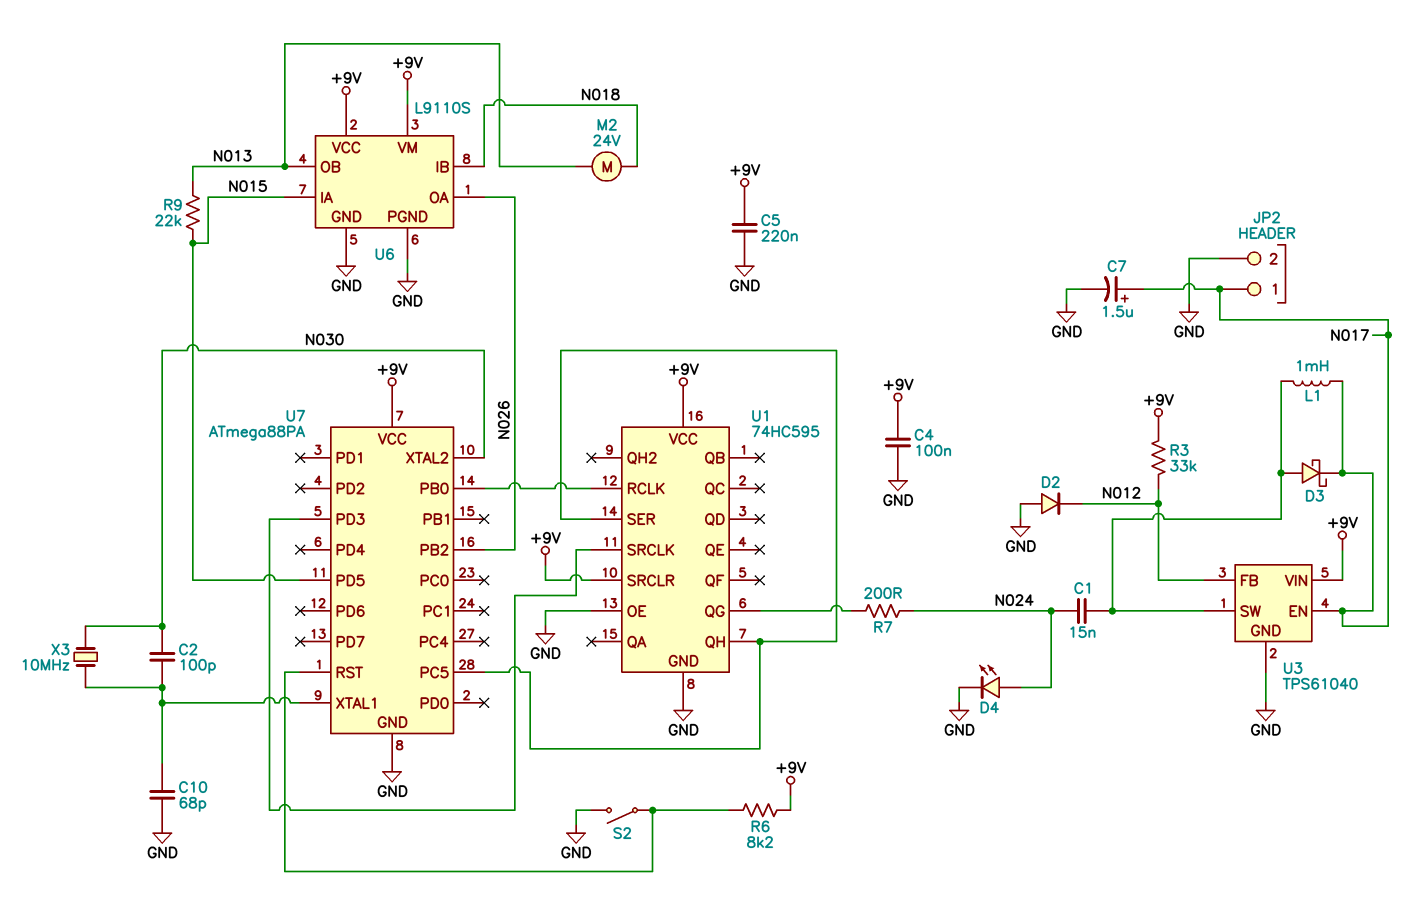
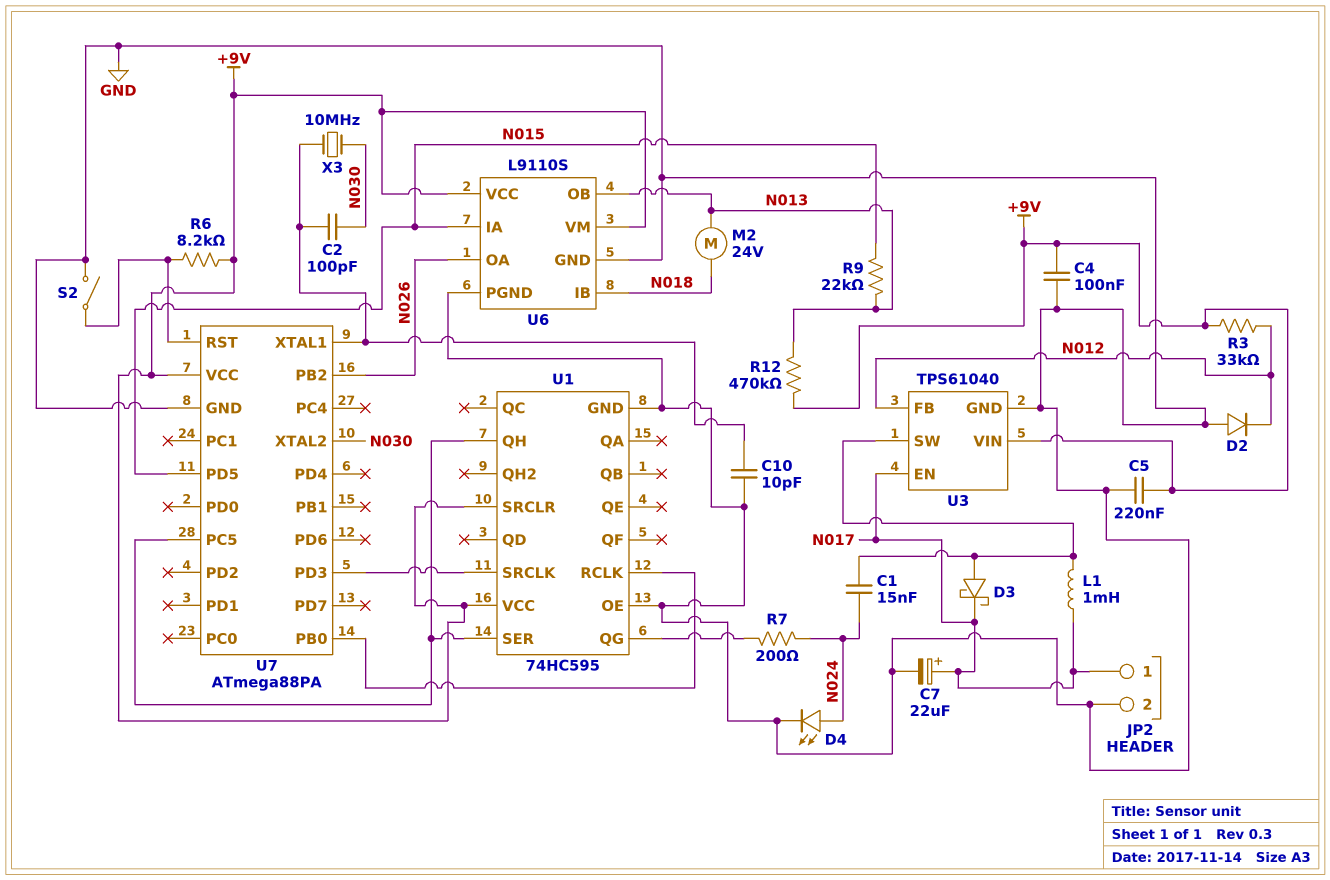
C7: 1.5uF (plus N017, minus GND) -> 22uF (plus N017, minus GND)
C10: 68pF (GND, U7/XTAL1) -> 10pF (GND, U7/XTAL1)
R12: none -> 470k (+9V, N013)

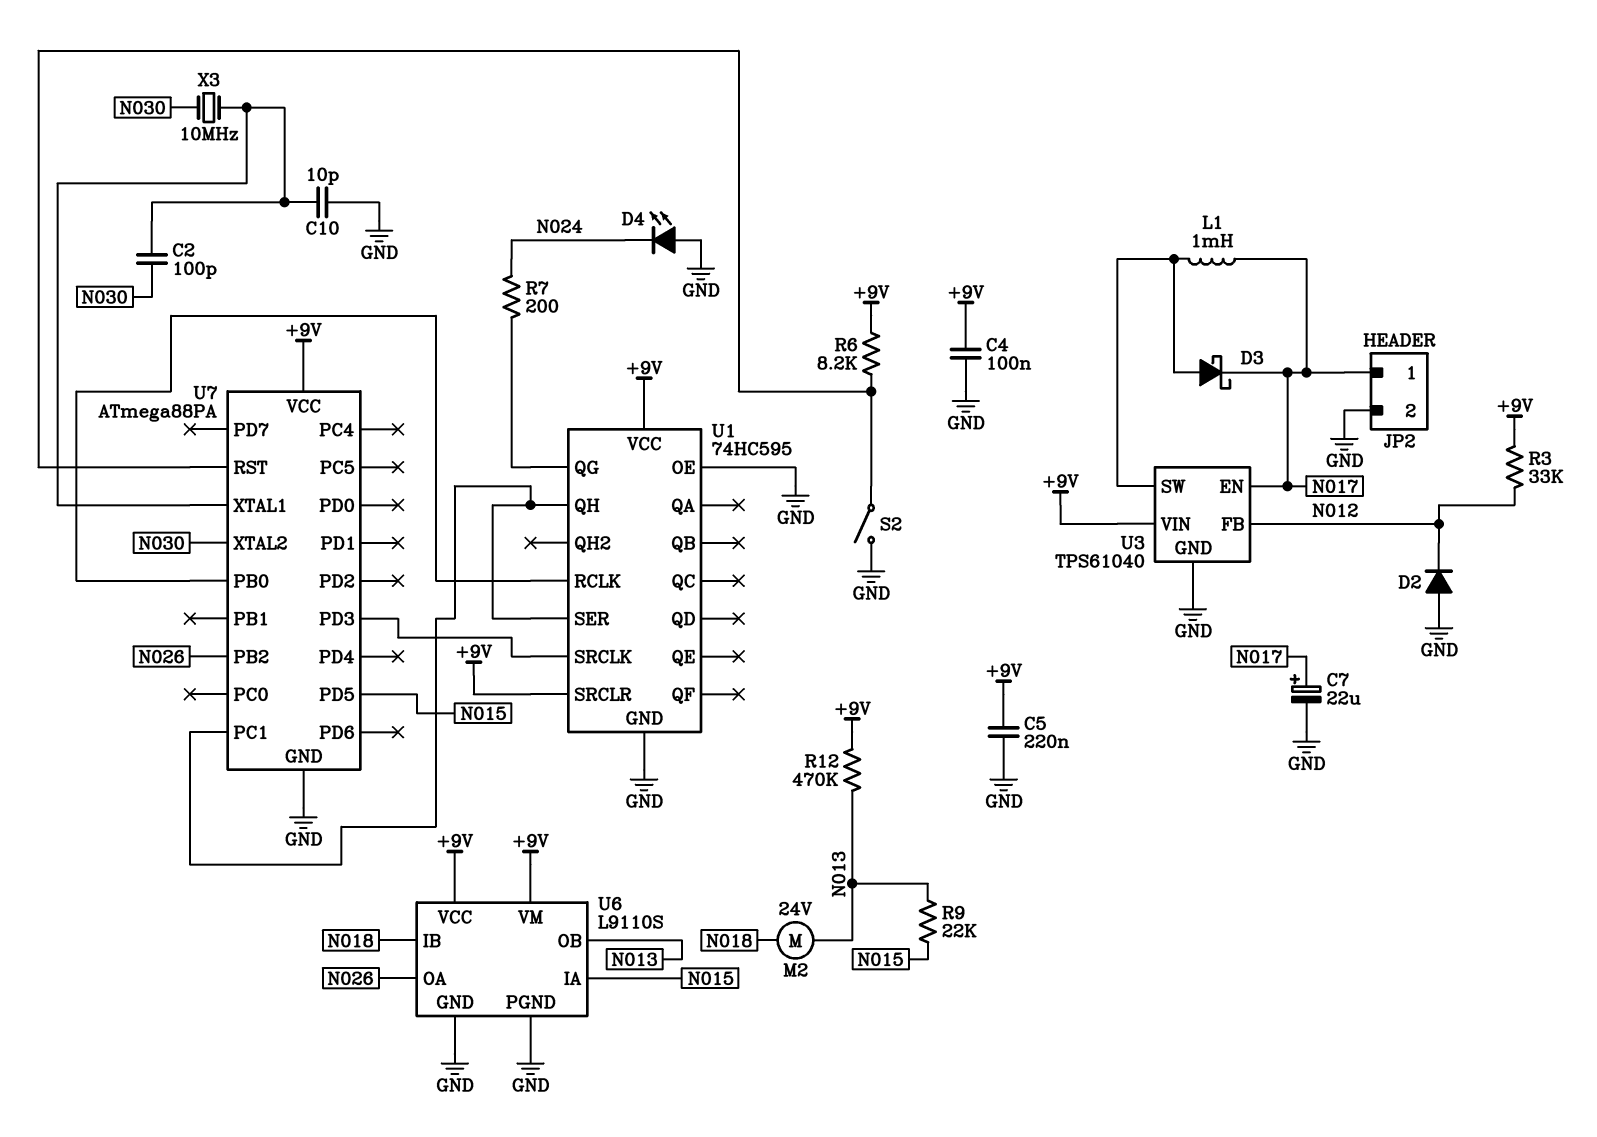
C1: 15nF (N024, U3/SW) -> none
D4: LED (A N024, K GND) -> LED (A GND, K N024)
U7 pin PC1: none -> U1/QH
U7 pin PC5: U1/QH -> none

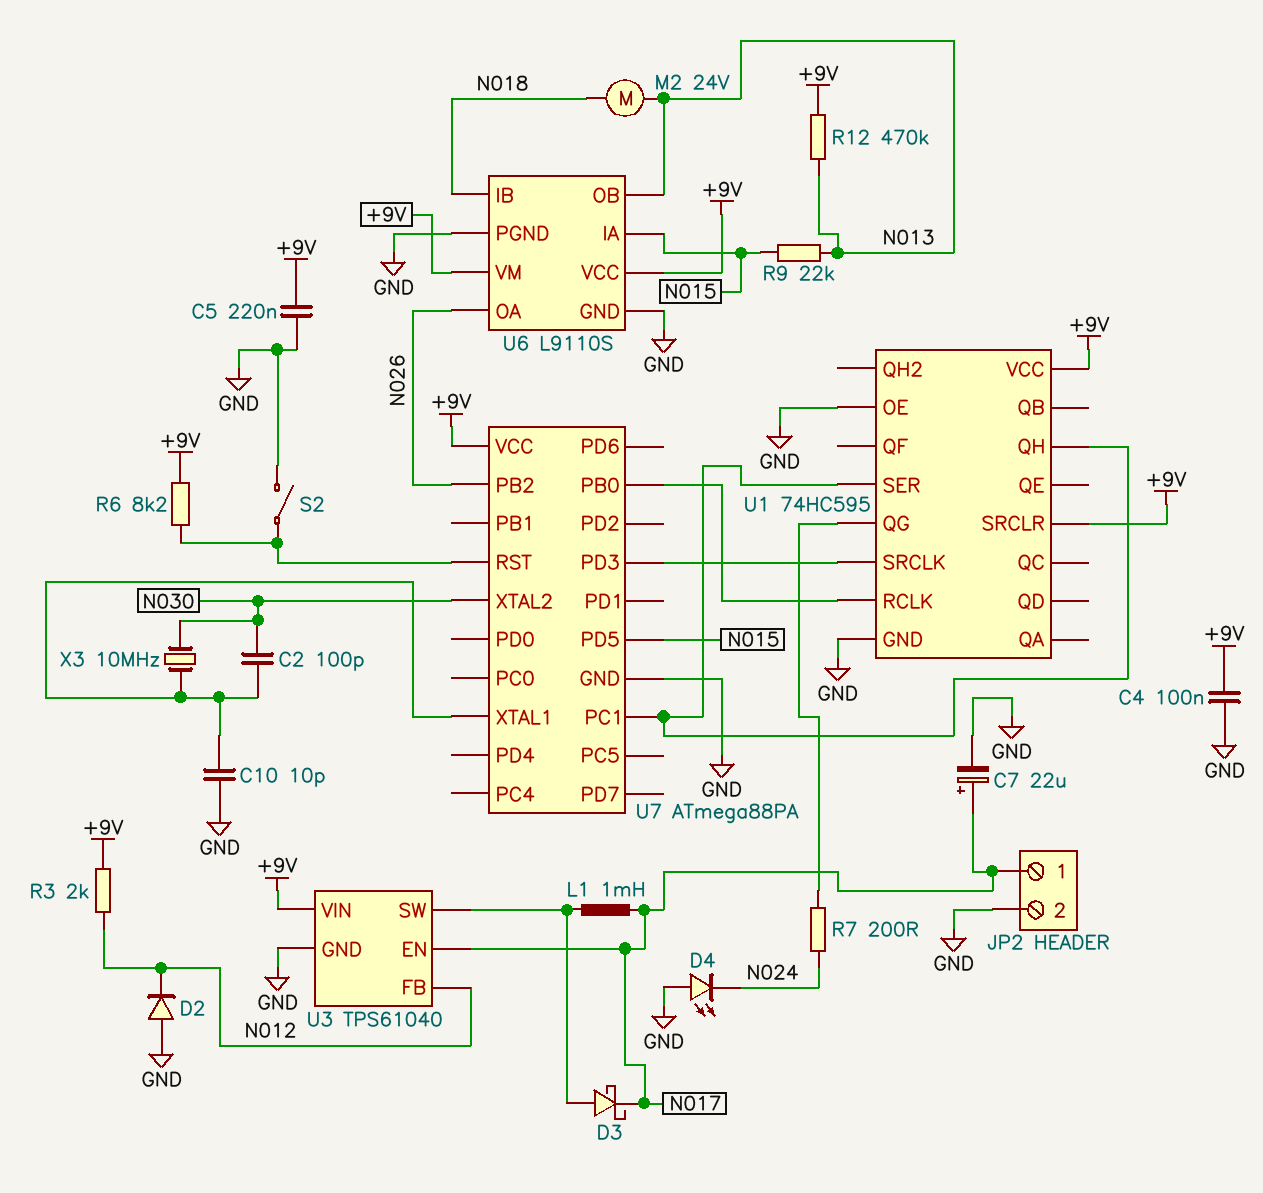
R3: 33k (+9V, N012) -> 2k (+9V, N012)

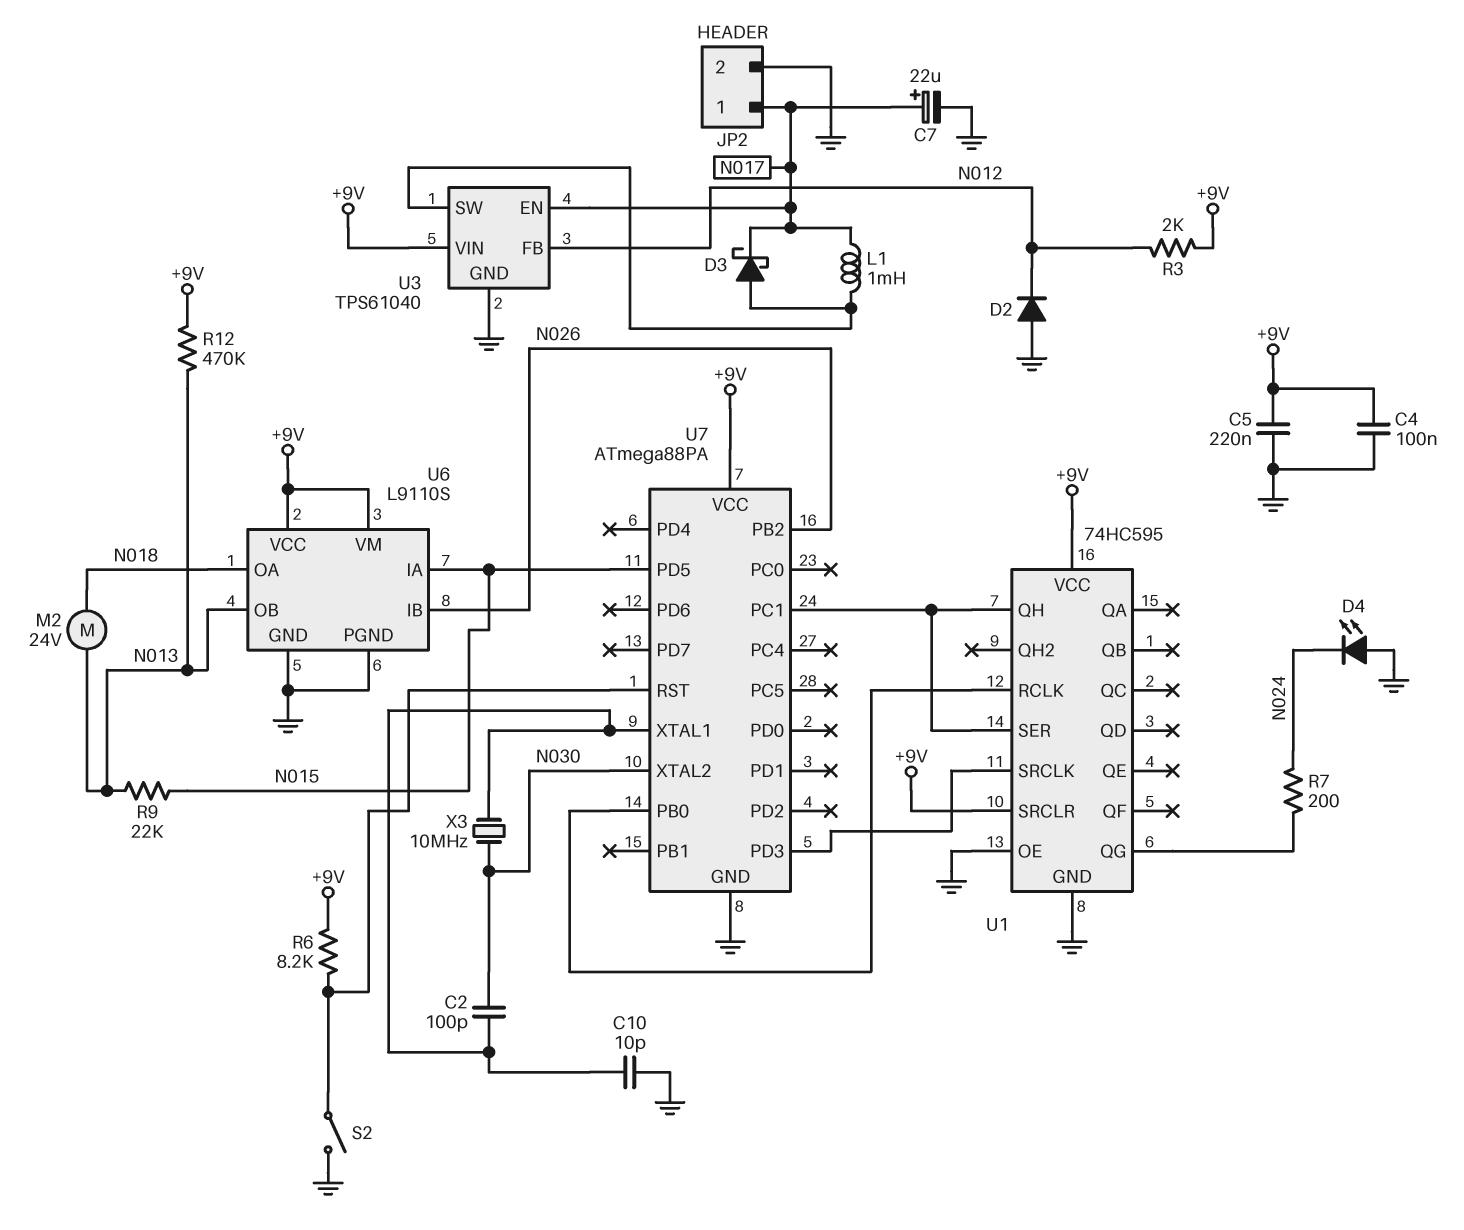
U6 pin IB: N018 -> N026
U6 pin OA: N026 -> N018

